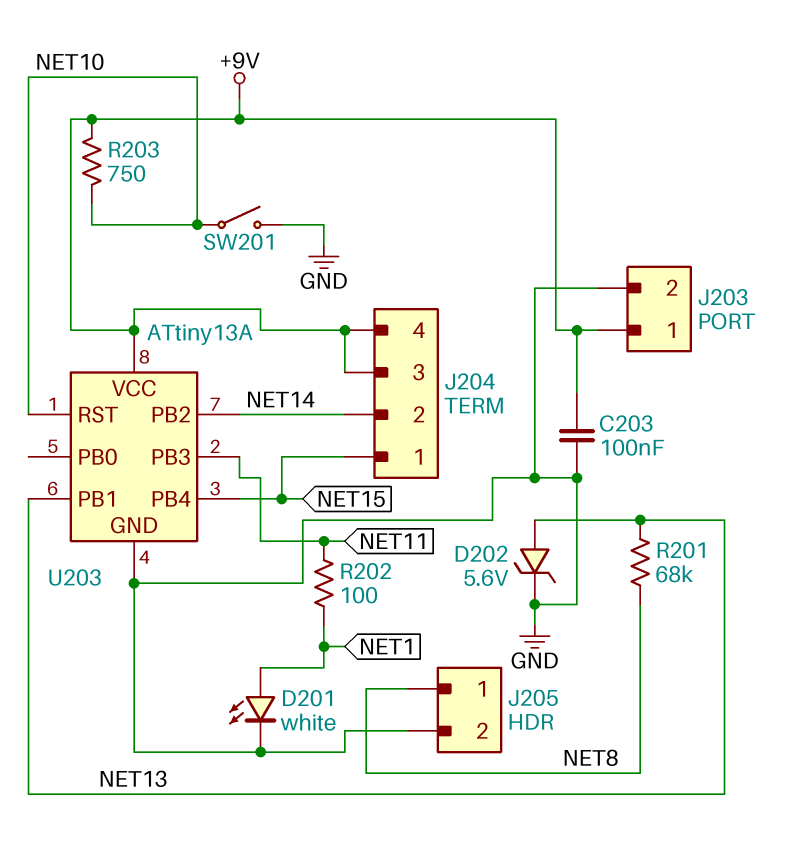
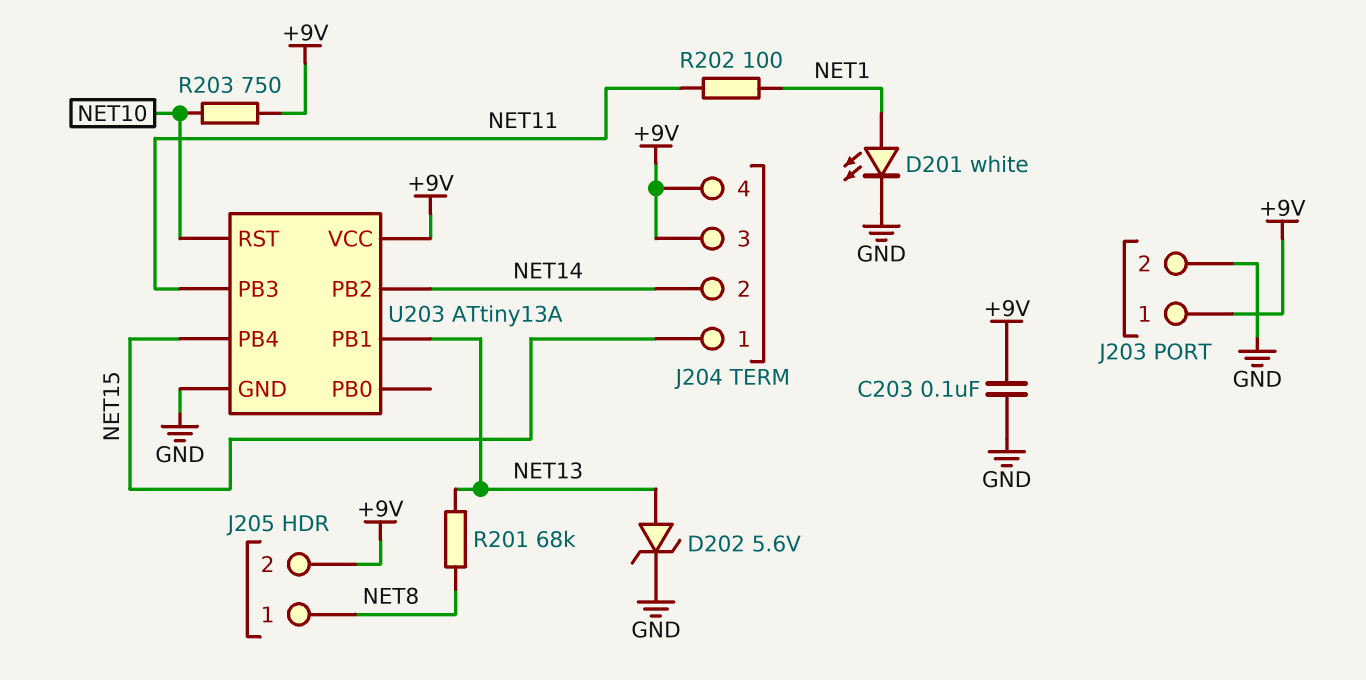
J205 pin 2: GND -> +9V
SW201: switch (GND, NET10) -> none

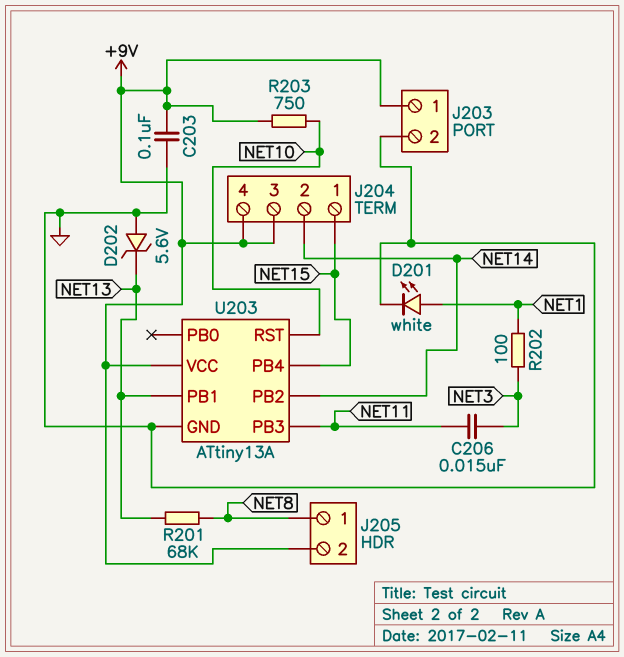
C206: none -> 15nF (NET3, NET11)
D202: zener 5.6V (A NET13, K GND) -> zener 5.6V (A GND, K NET13)
R202: 100 (NET1, NET11) -> 100 (NET1, NET3)

